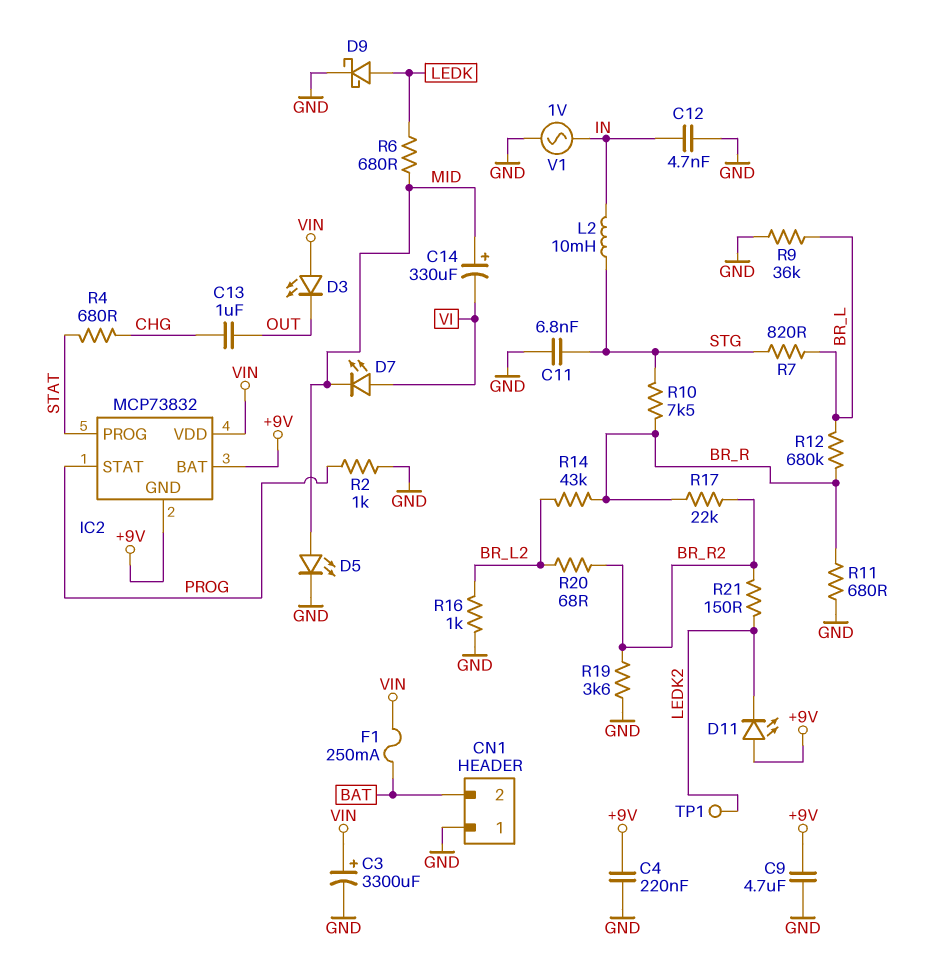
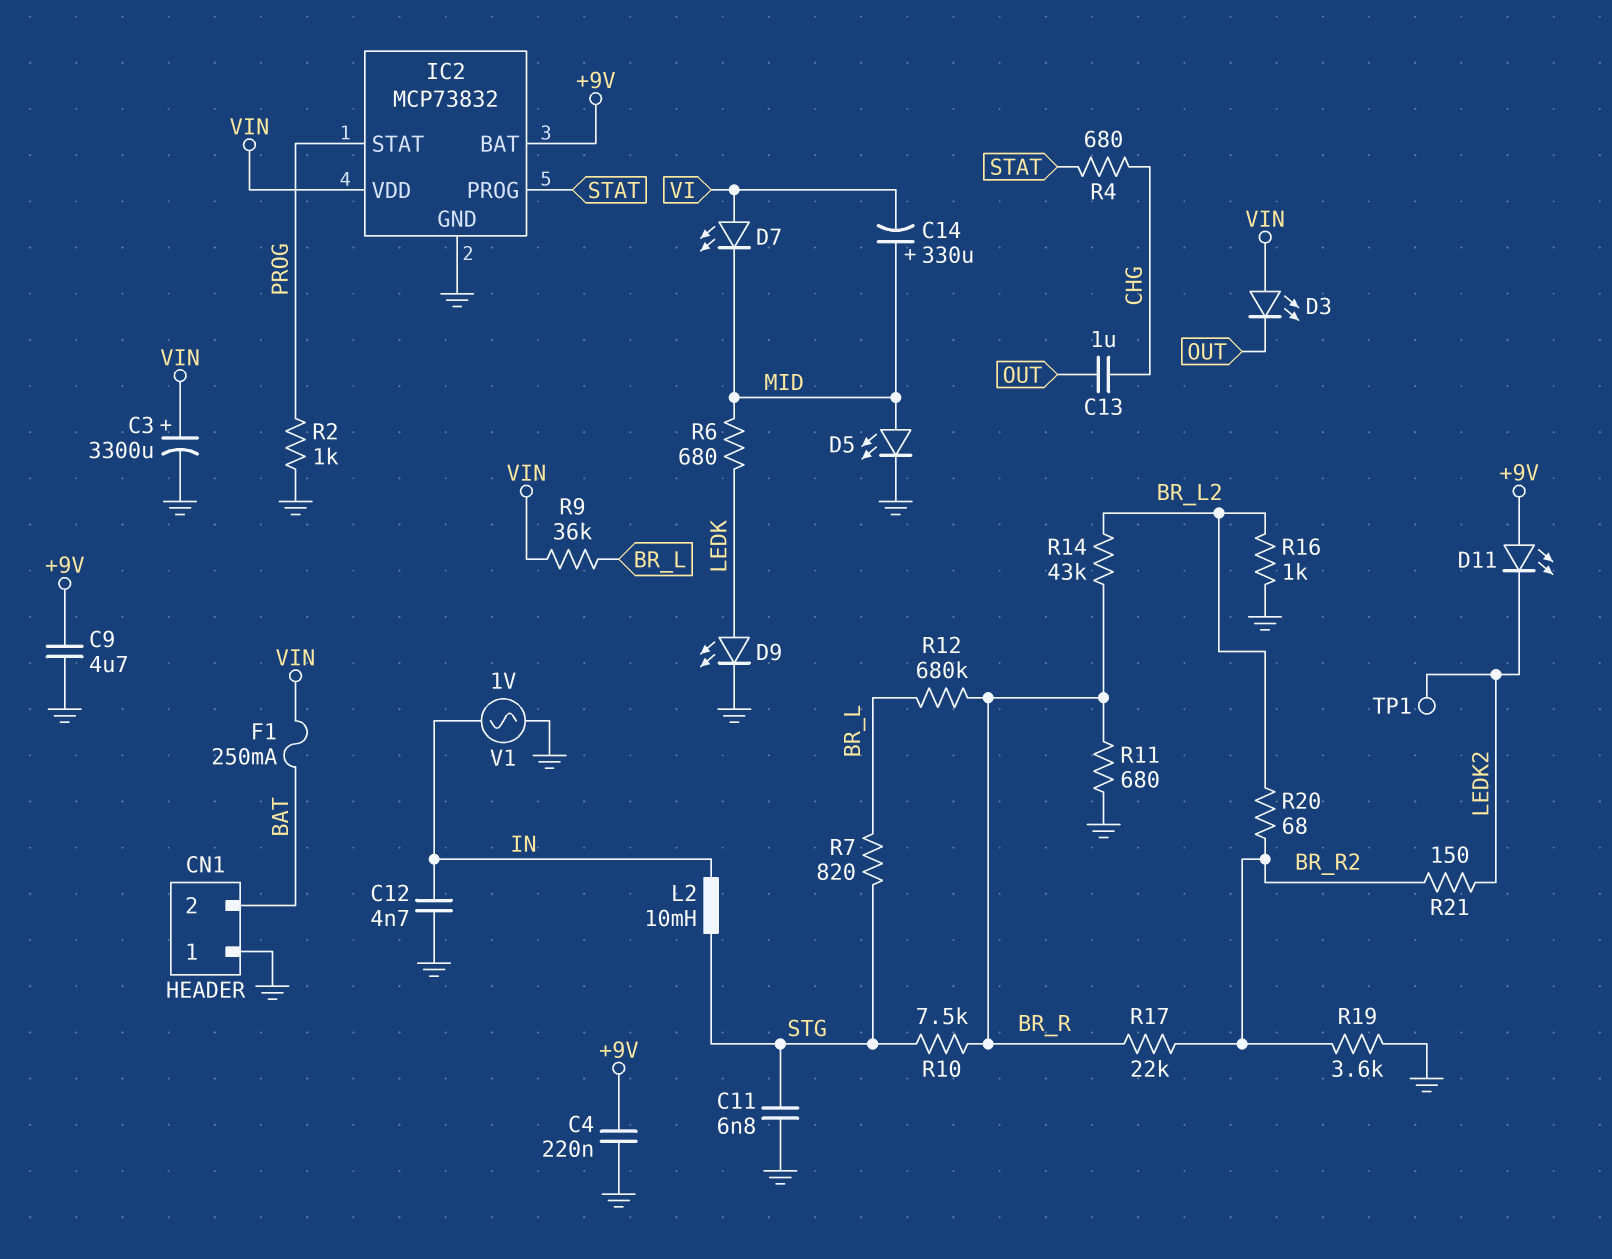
D9: schottky (A LEDK, K GND) -> LED (A LEDK, K GND)
IC2 pin GND: +9V -> GND
R9: 36k (BR_L, GND) -> 36k (BR_L, VIN)

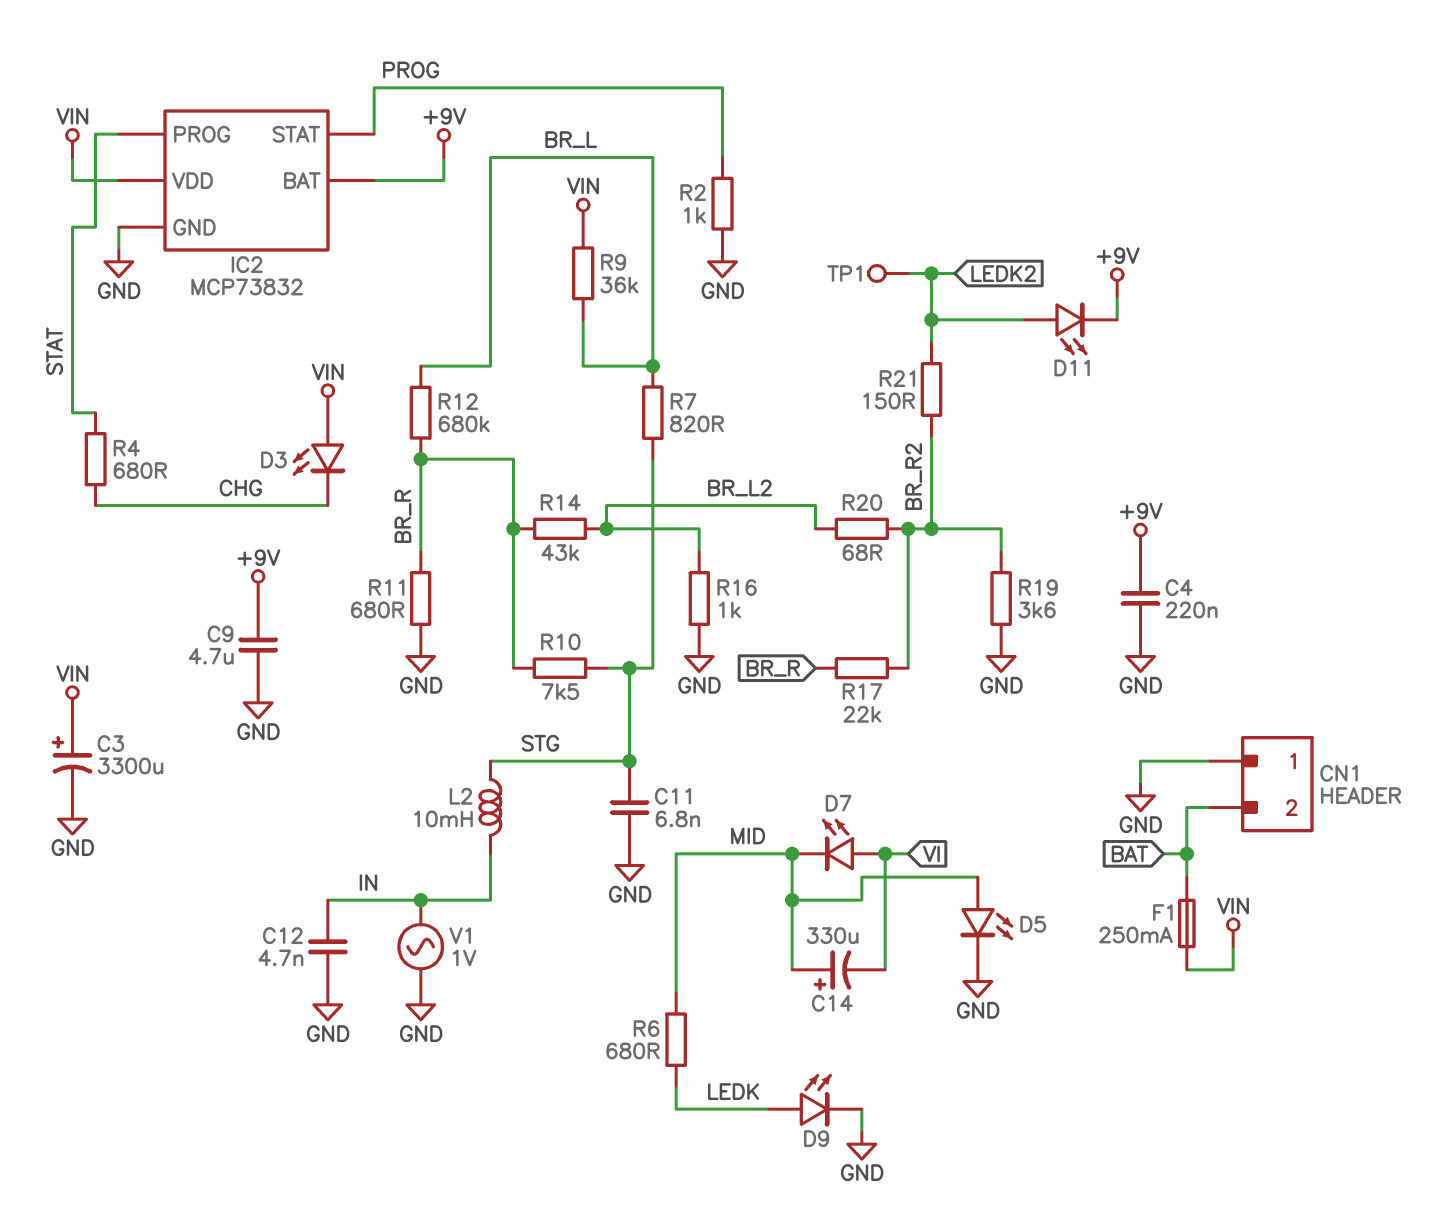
C13: 1uF (CHG, OUT) -> none
D3: LED (A VIN, K OUT) -> LED (A VIN, K CHG)
D11: LED (A +9V, K LEDK2) -> LED (A LEDK2, K +9V)

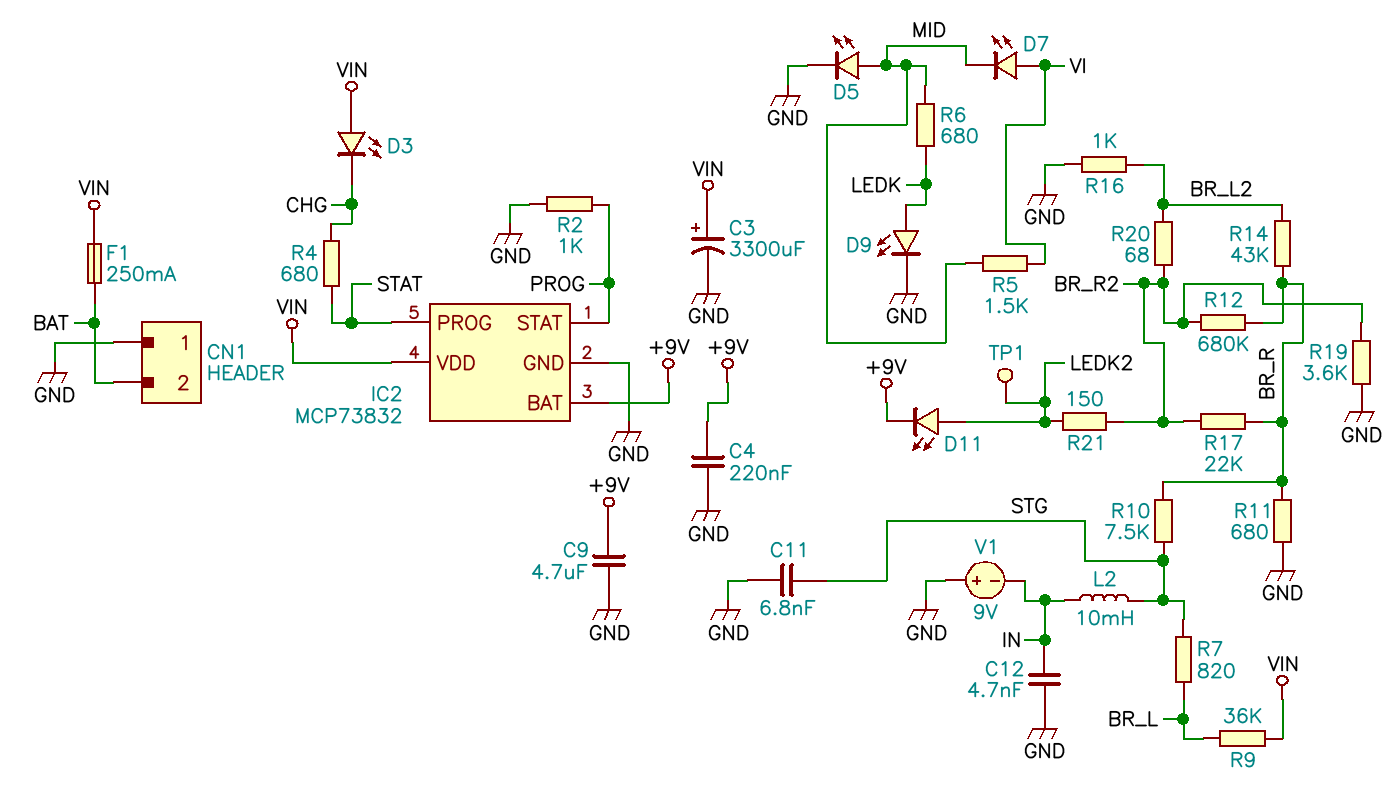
C14: 330uF (plus MID, minus VI) -> none
R5: none -> 1.5k (MID, VI)
R12: 680k (BR_L, BR_R) -> 680k (BR_R, BR_R2)
V1: AC 1V (GND, IN) -> 9V (plus GND, minus IN)

